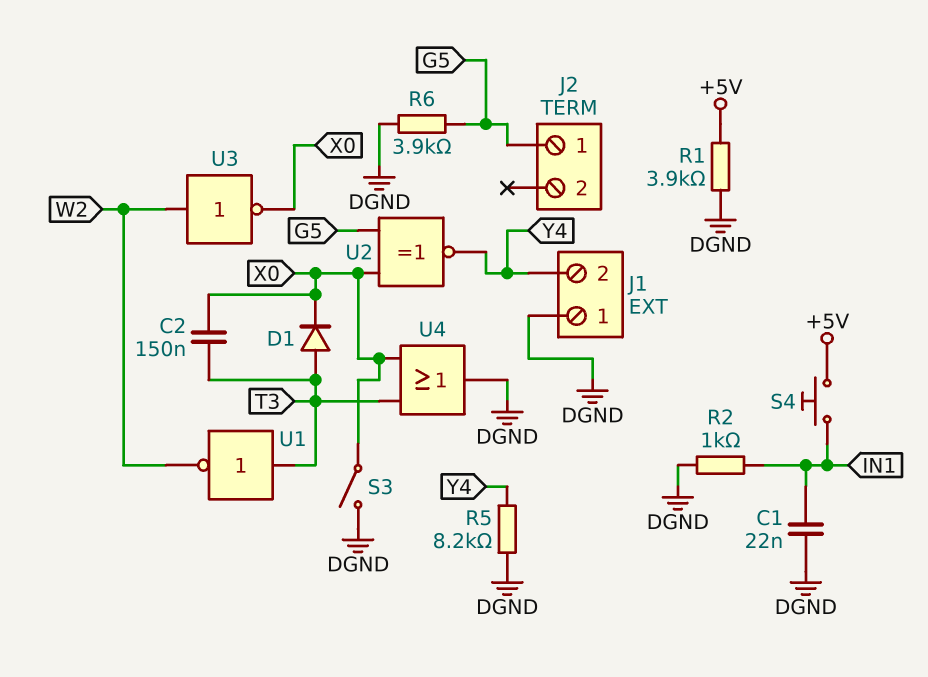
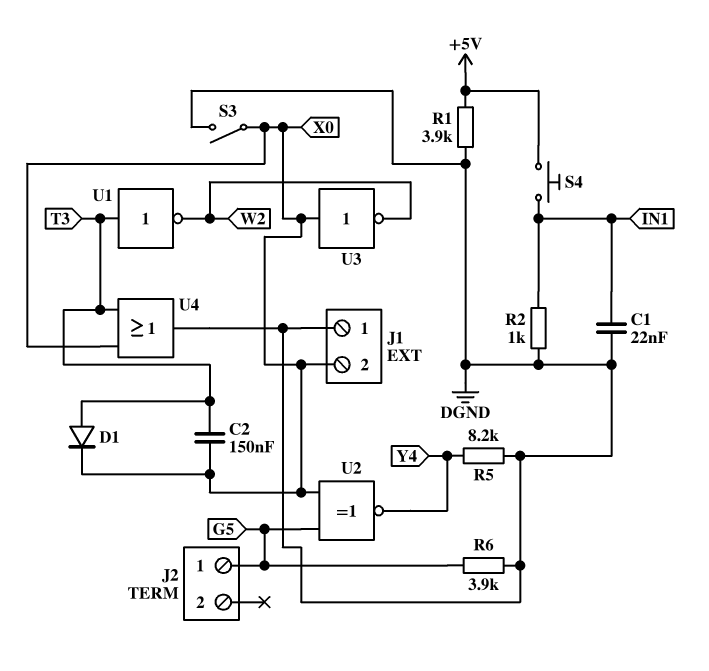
J1 pin 2: Y4 -> X0
U3: NOT (in W2, out X0) -> NOT (in X0, out W2)

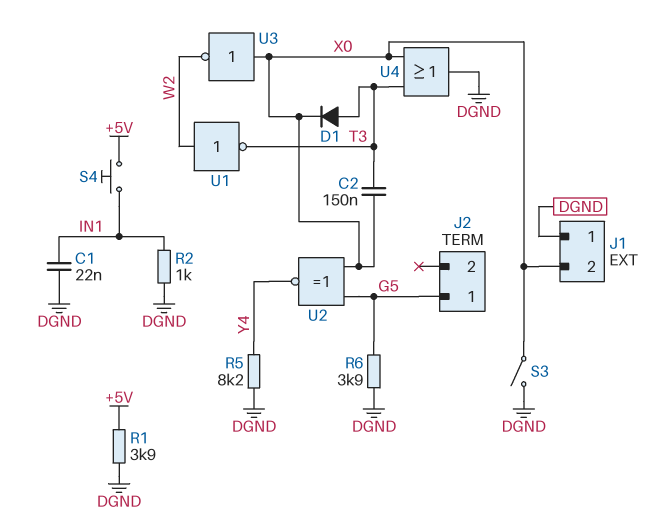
U1: NOT (in T3, out W2) -> NOT (in W2, out T3)

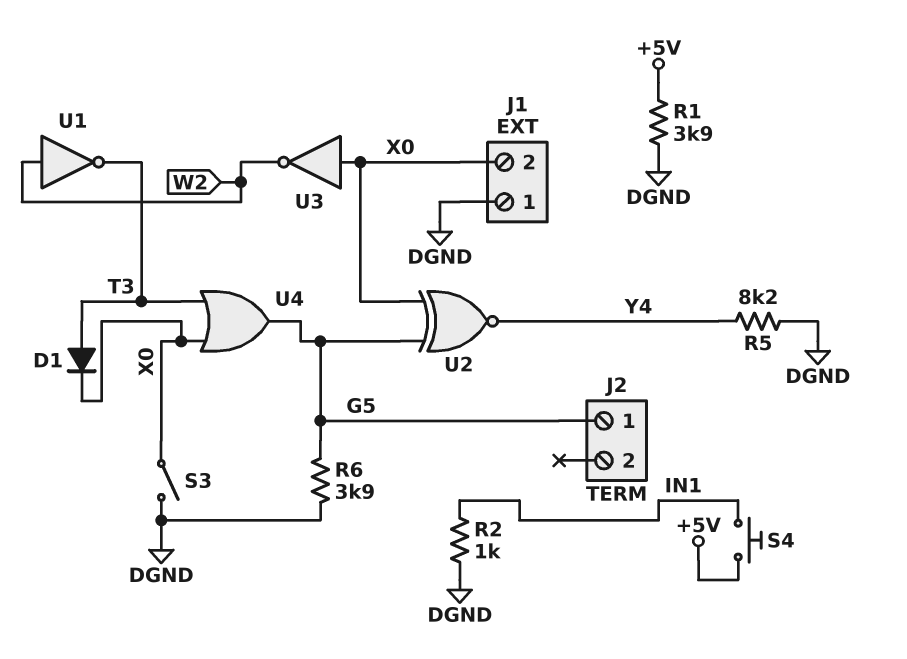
C1: 22nF (DGND, IN1) -> none
C2: 150nF (T3, X0) -> none
U4: OR (in T3, in X0, out DGND) -> OR (in T3, in X0, out G5)

